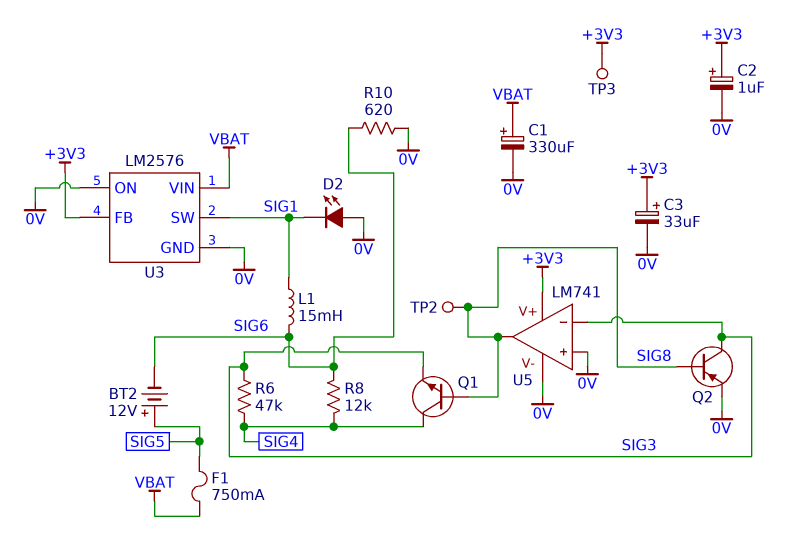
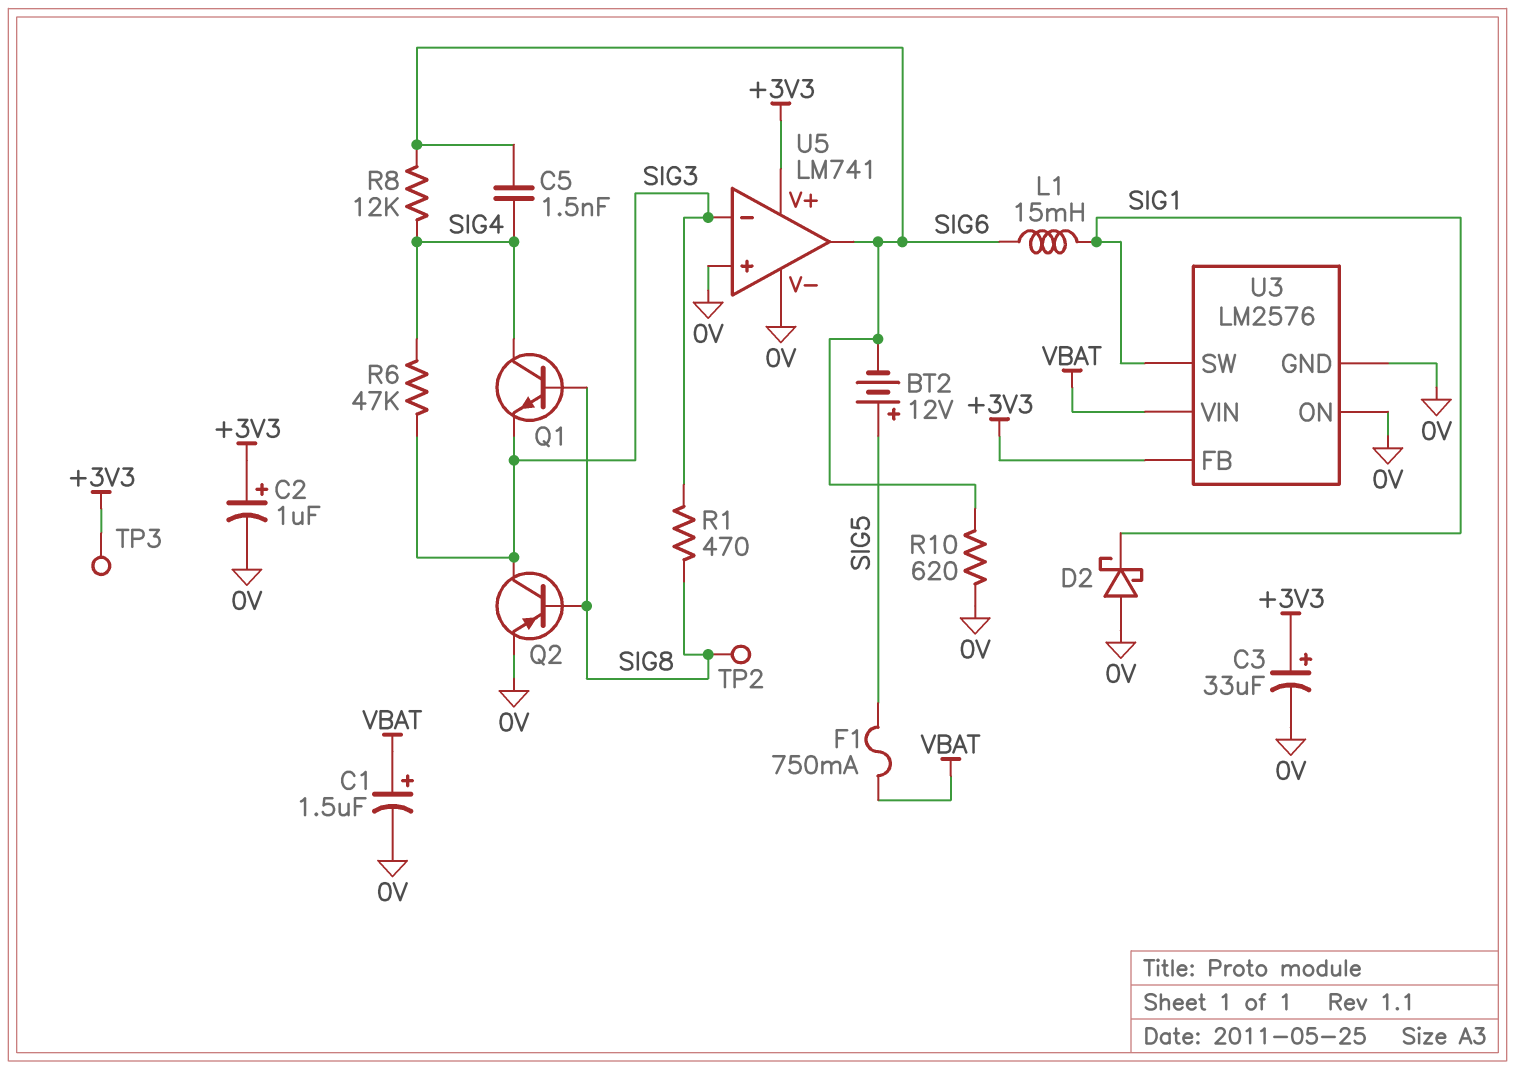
C1: 330uF (plus VBAT, minus 0V) -> 1.5uF (plus VBAT, minus 0V)
C5: none -> 1.5nF (SIG4, SIG6)
D2: LED (A 0V, K SIG1) -> schottky (A 0V, K SIG1)
R1: none -> 470 (SIG3, SIG8)
U5 pin out: SIG8 -> SIG6

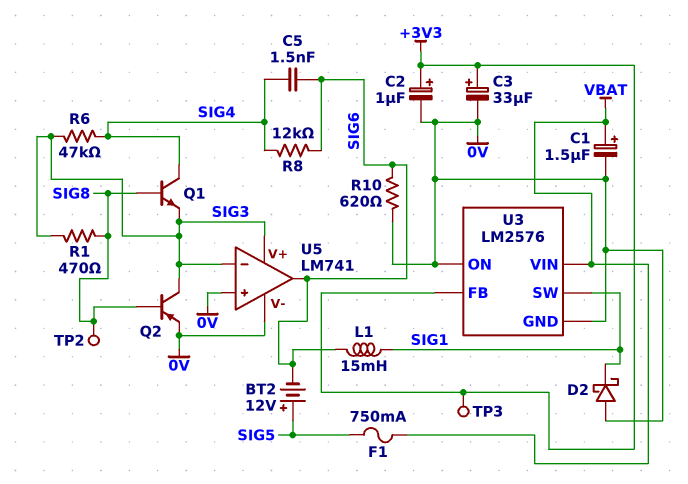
U5 pin V+: +3V3 -> SIG3

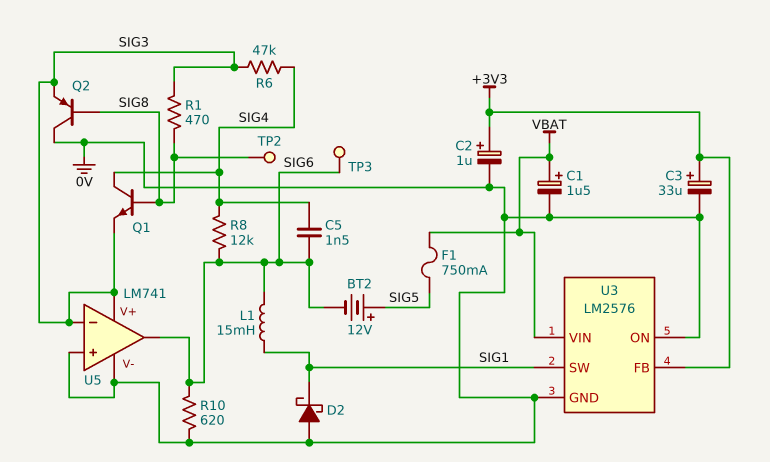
Q2: PNP (B SIG8, C SIG3, E 0V) -> PNP (B SIG8, C 0V, E SIG3)
TP3: test point (+3V3) -> test point (SIG6)

